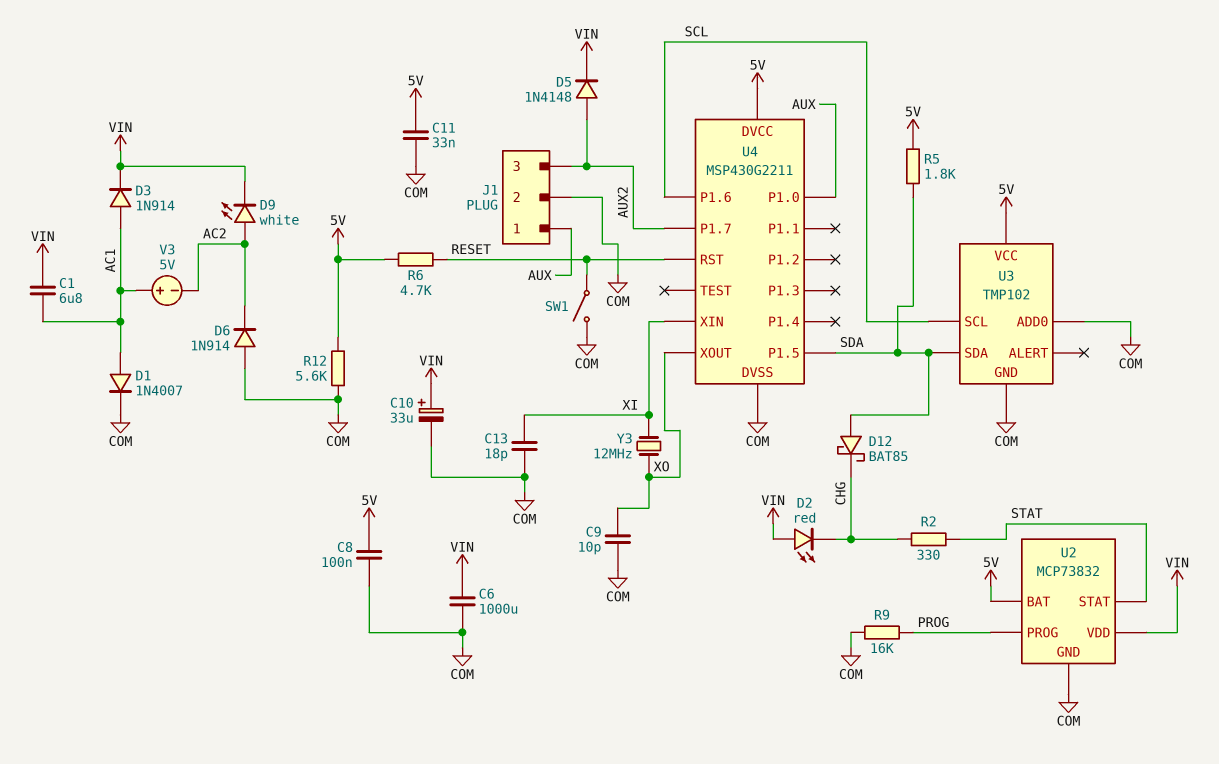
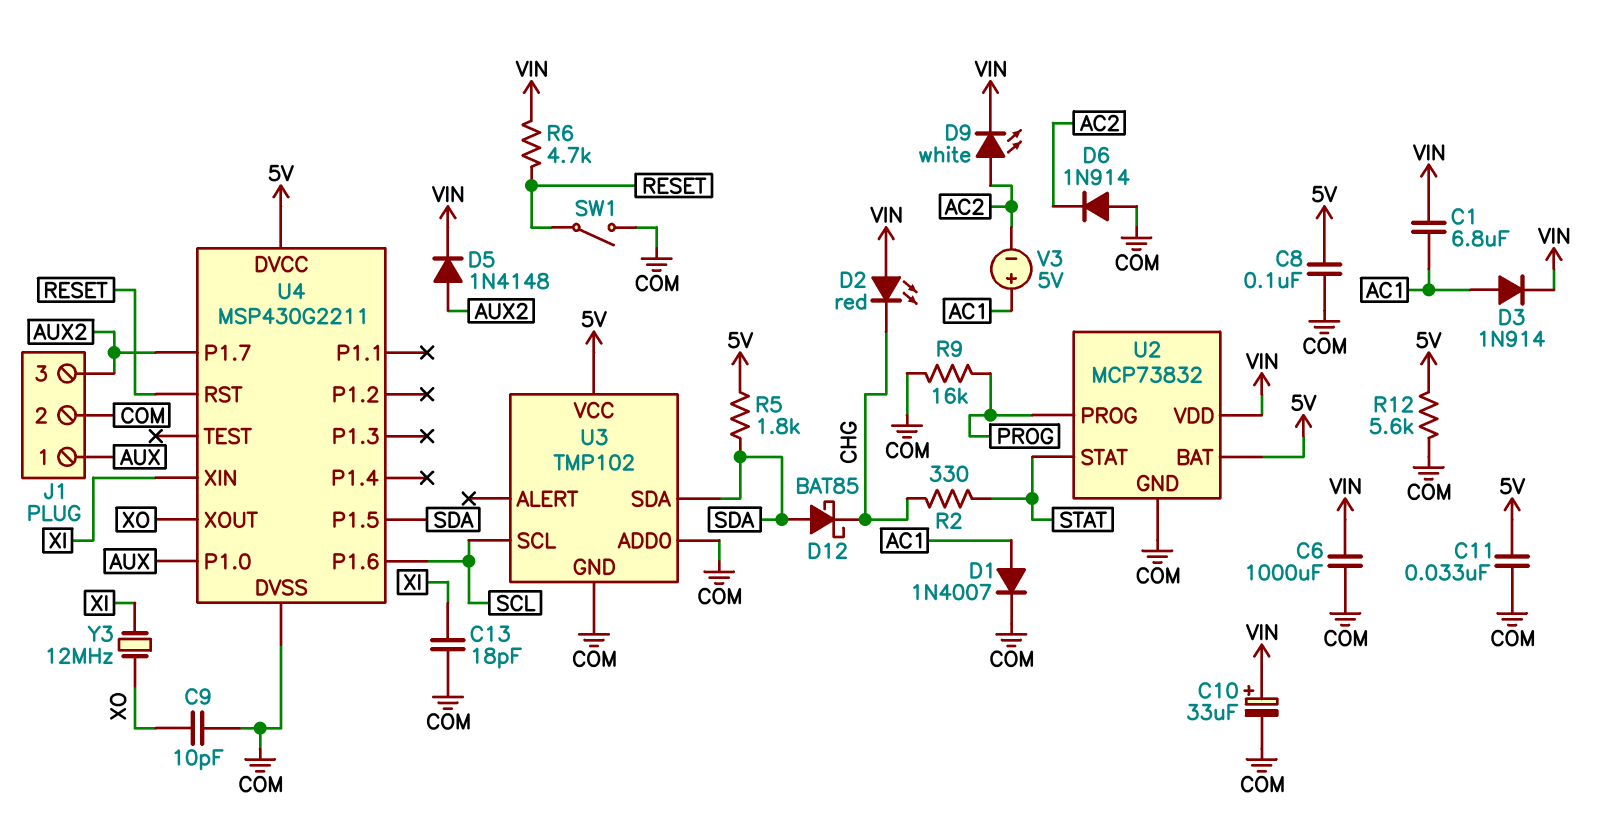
R6: 4.7k (5V, RESET) -> 4.7k (RESET, VIN)

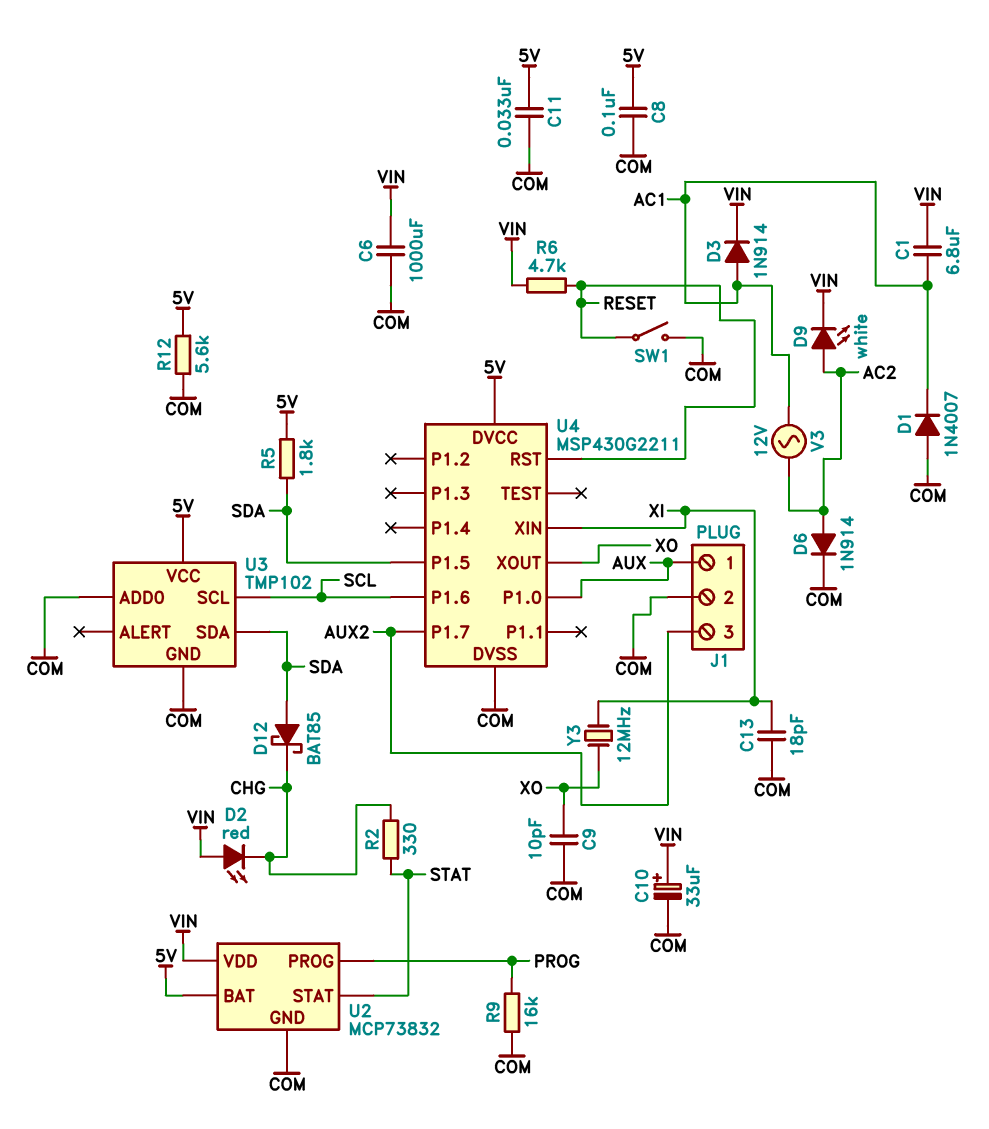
D1: diode 1N4007 (A AC1, K COM) -> diode 1N4007 (A COM, K AC1)
D5: diode 1N4148 (A AUX2, K VIN) -> none
D6: diode 1N914 (A COM, K AC2) -> diode 1N914 (A AC2, K COM)
V3: 5V (plus AC1, minus AC2) -> AC 12V (AC1, AC2)

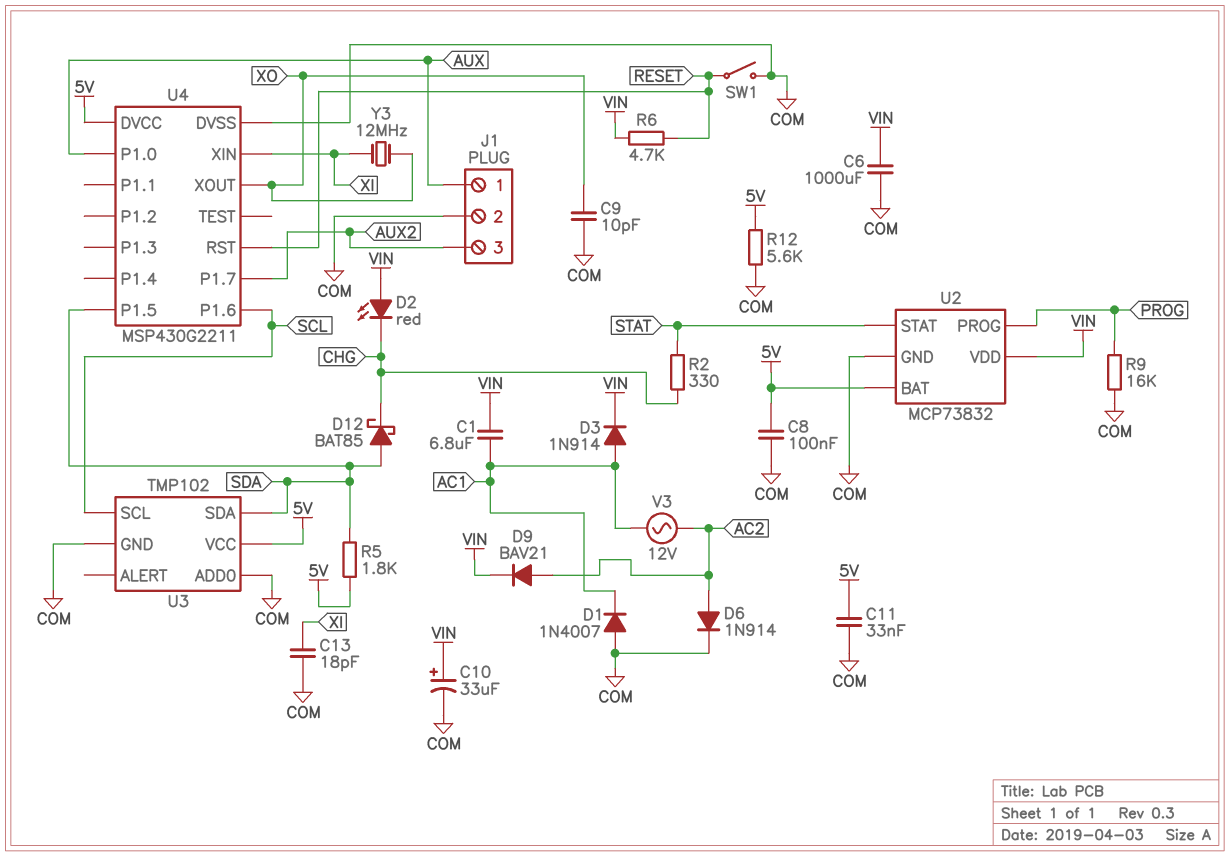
D9: LED white (A AC2, K VIN) -> diode BAV21 (A AC2, K VIN)

